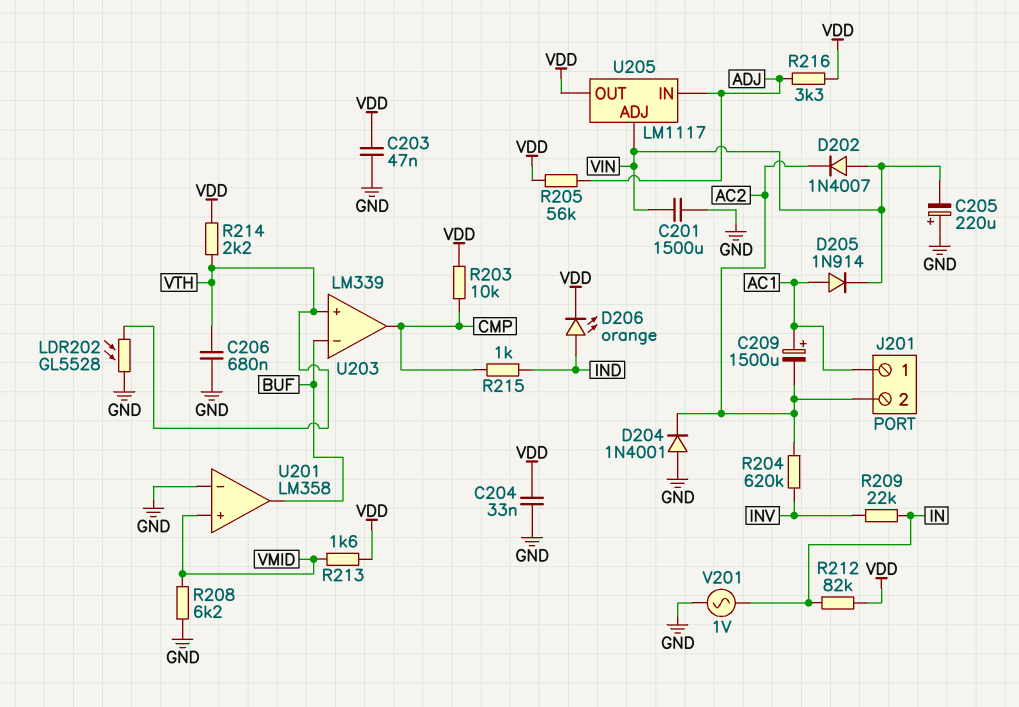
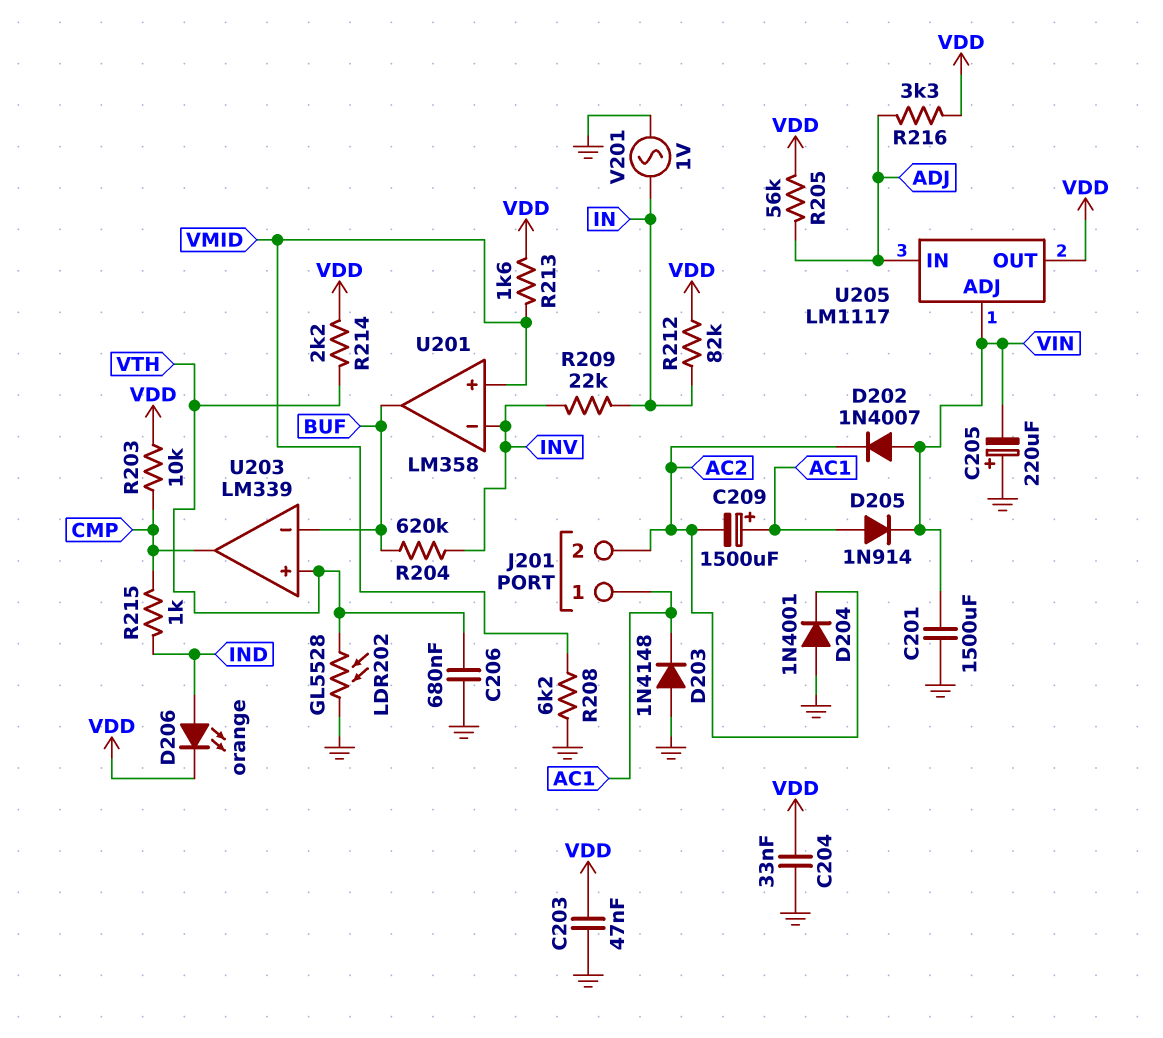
D203: none -> diode 1N4148 (A GND, K AC1)
R204: 620k (AC2, INV) -> 620k (BUF, INV)
U201 pin in-: GND -> INV

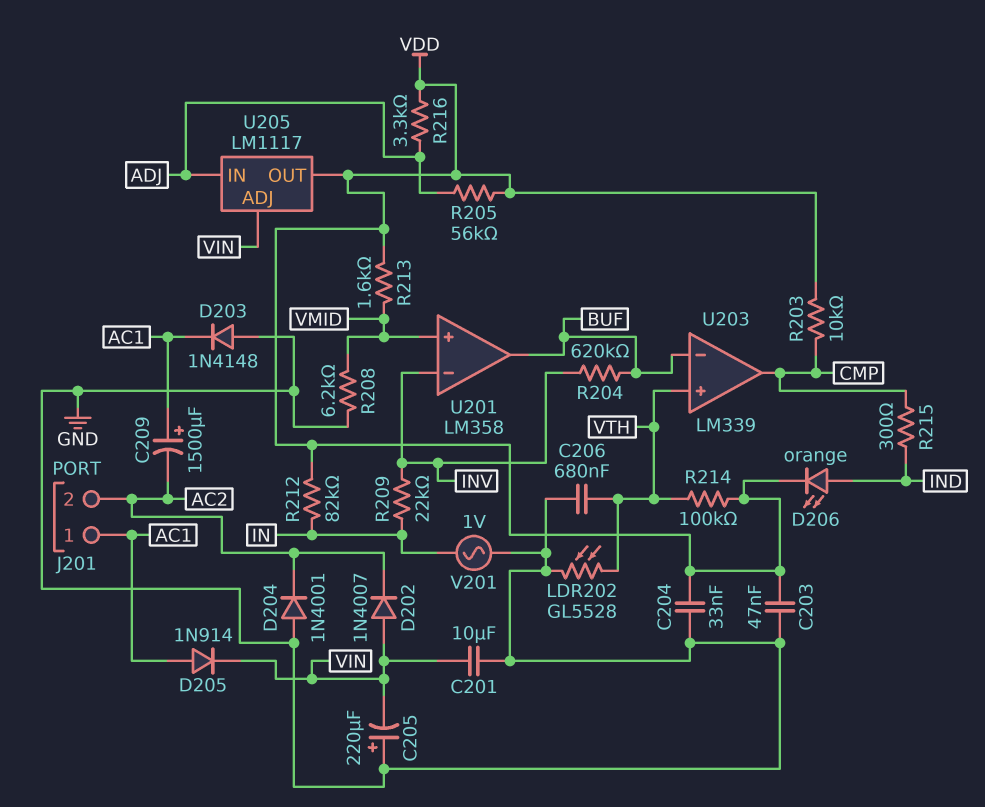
C201: 1500uF (GND, VIN) -> 10uF (GND, VIN)
R214: 2.2k (VDD, VTH) -> 100k (VDD, VTH)
R215: 1k (CMP, IND) -> 300 (CMP, IND)

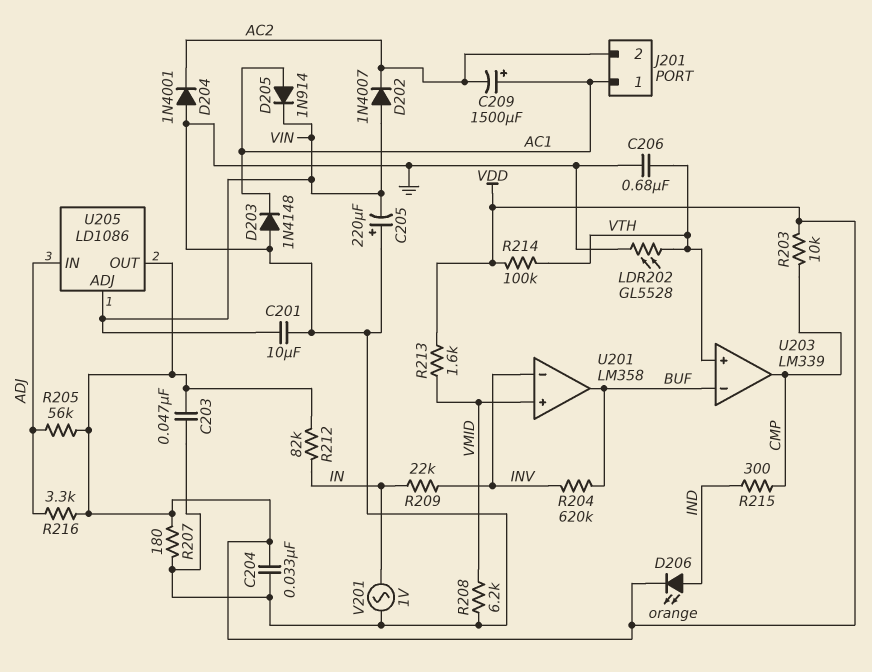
R207: none -> 180 (GND, VDD)
U205: LM1117 -> LD1086

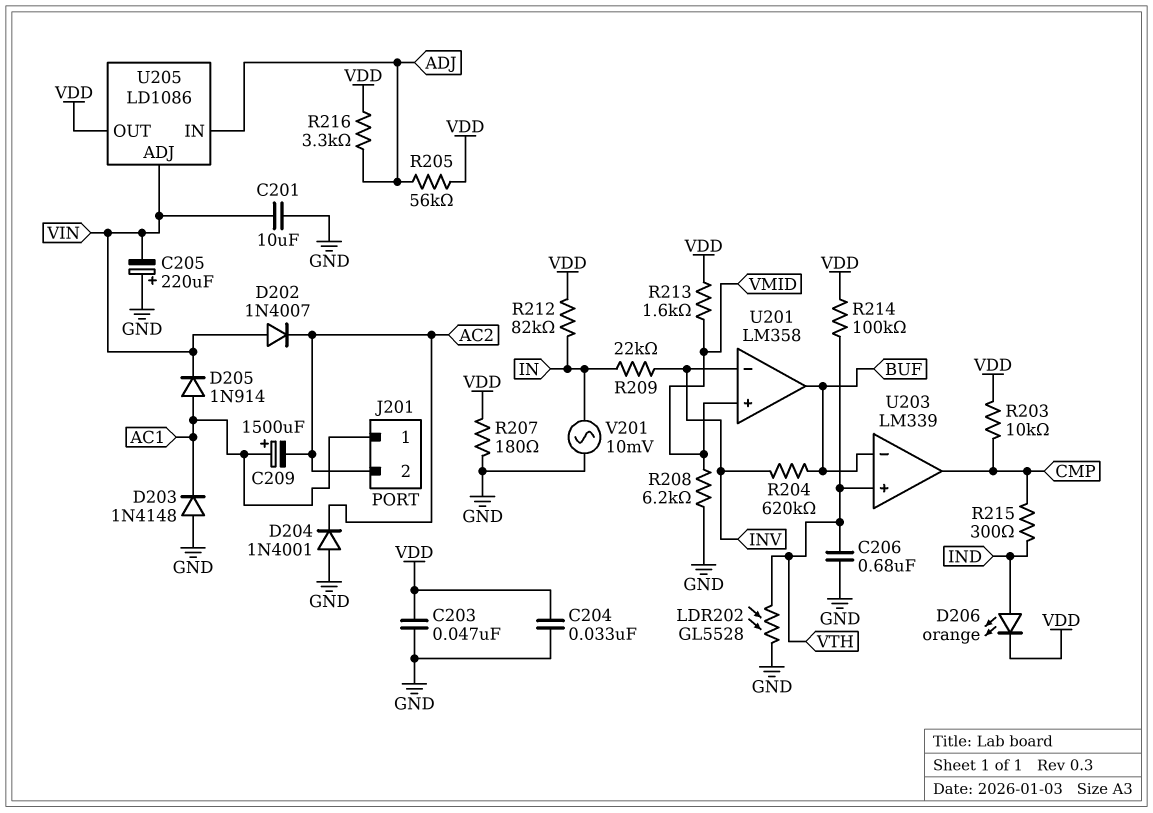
V201: AC 1V (GND, IN) -> AC 10mV (GND, IN)

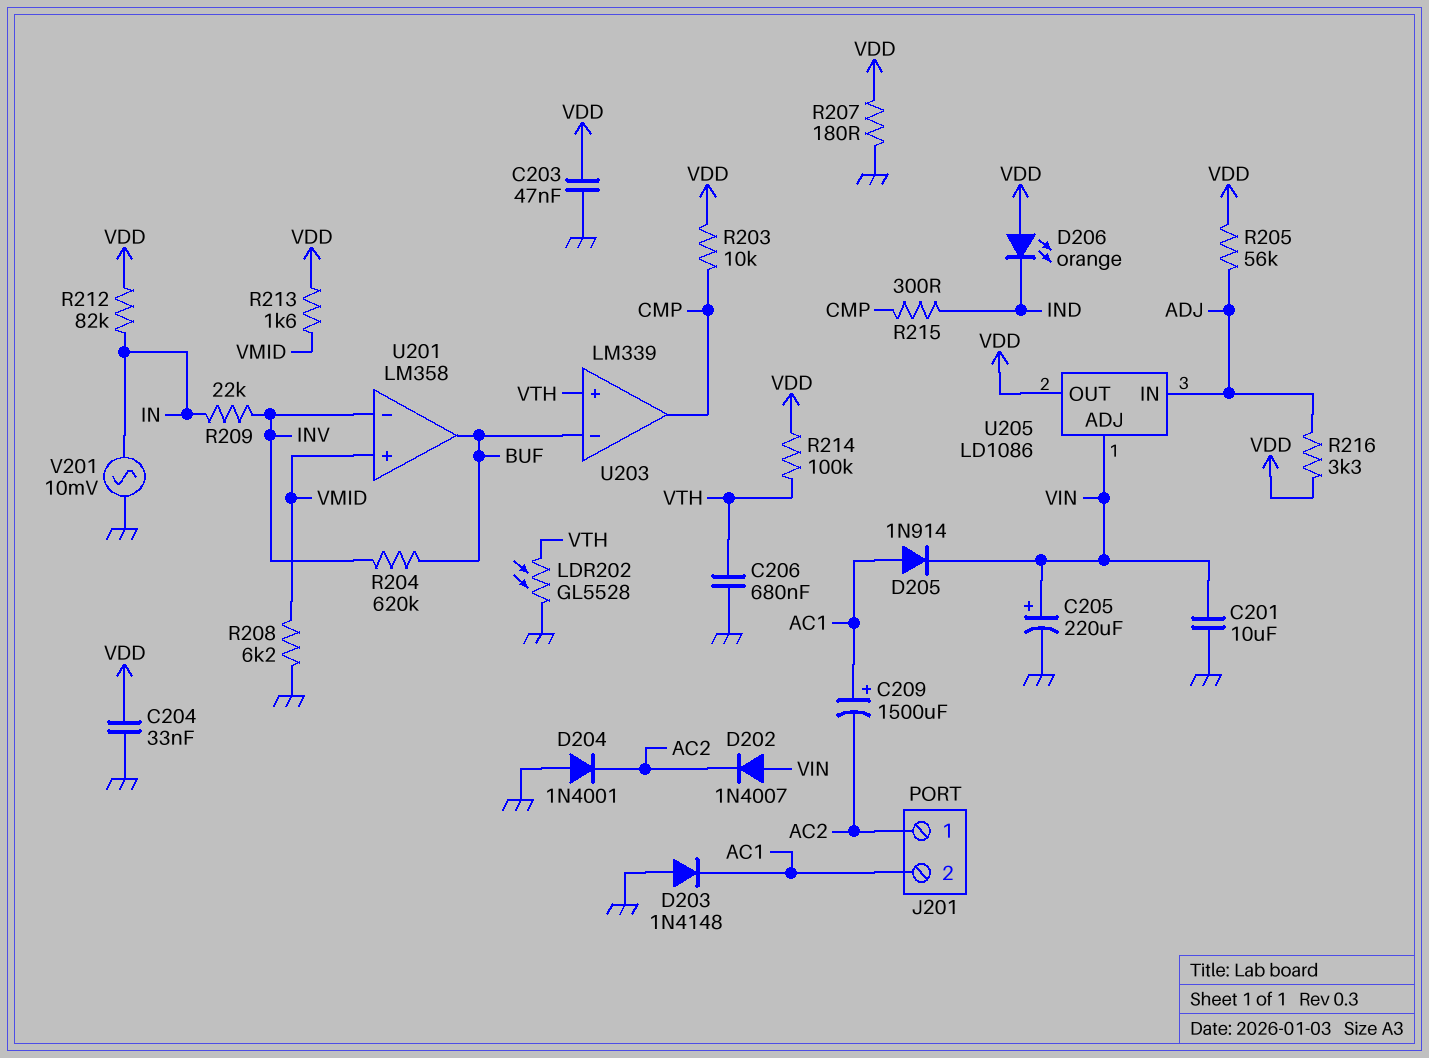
C205: 220uF (plus GND, minus VIN) -> 220uF (plus VIN, minus GND)
D206: LED orange (A IND, K VDD) -> LED orange (A VDD, K IND)
J201 pin 1: AC1 -> AC2
J201 pin 2: AC2 -> AC1

